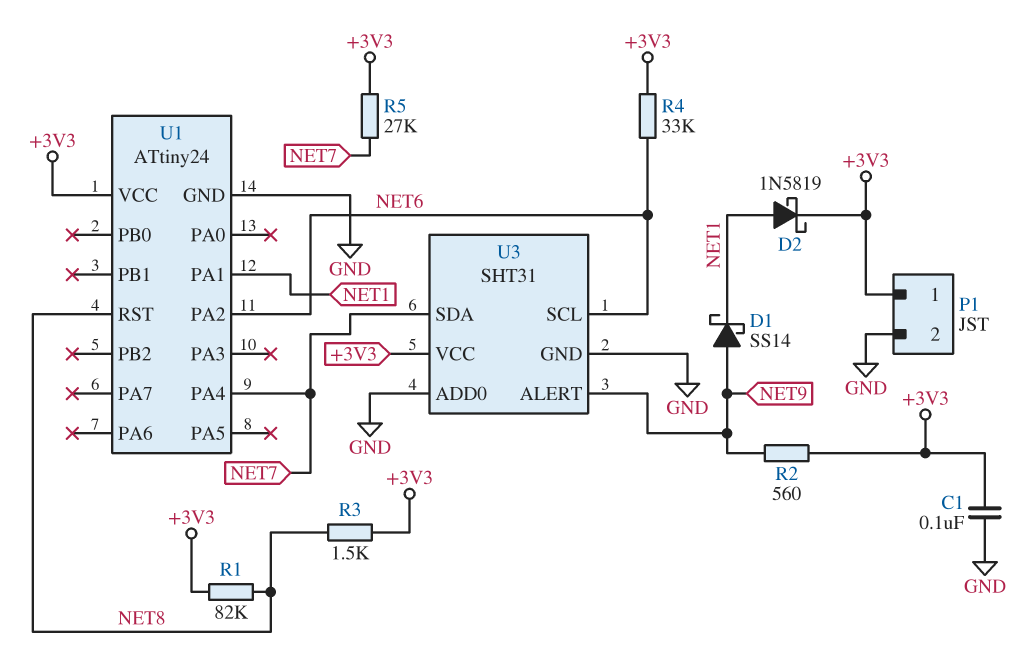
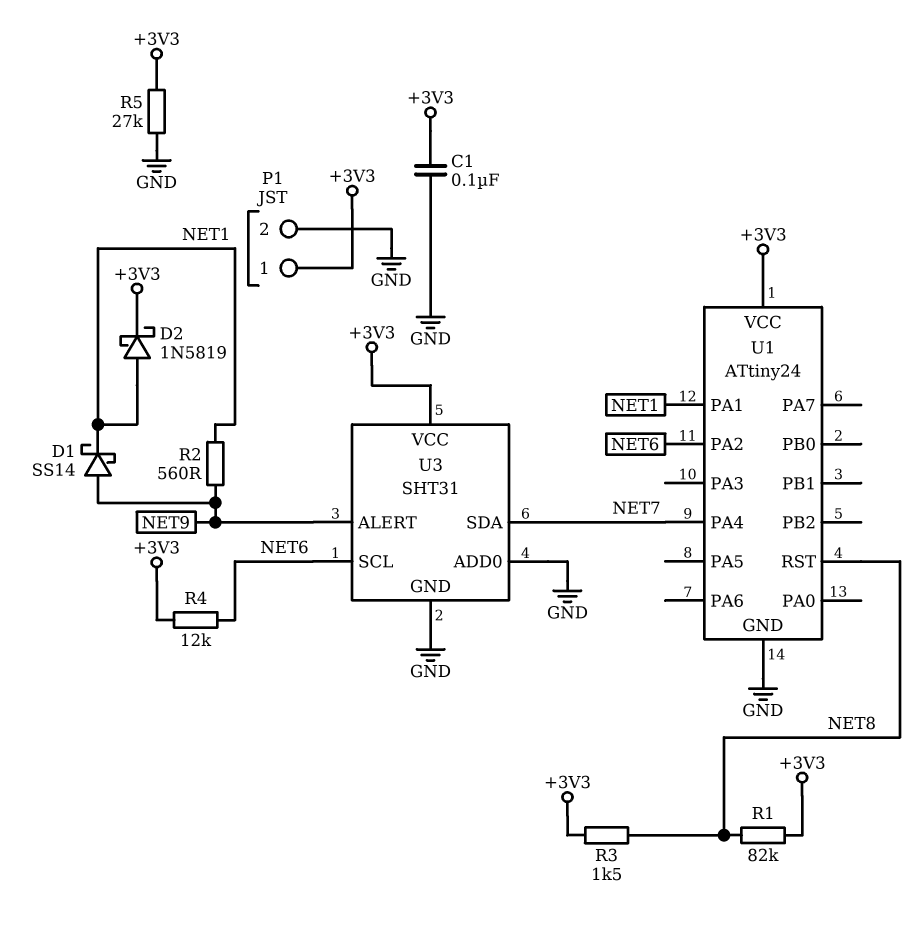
R2: 560 (+3V3, NET9) -> 560 (NET1, NET9)
R4: 33k (+3V3, NET6) -> 12k (+3V3, NET6)
R5: 27k (+3V3, NET7) -> 27k (+3V3, GND)

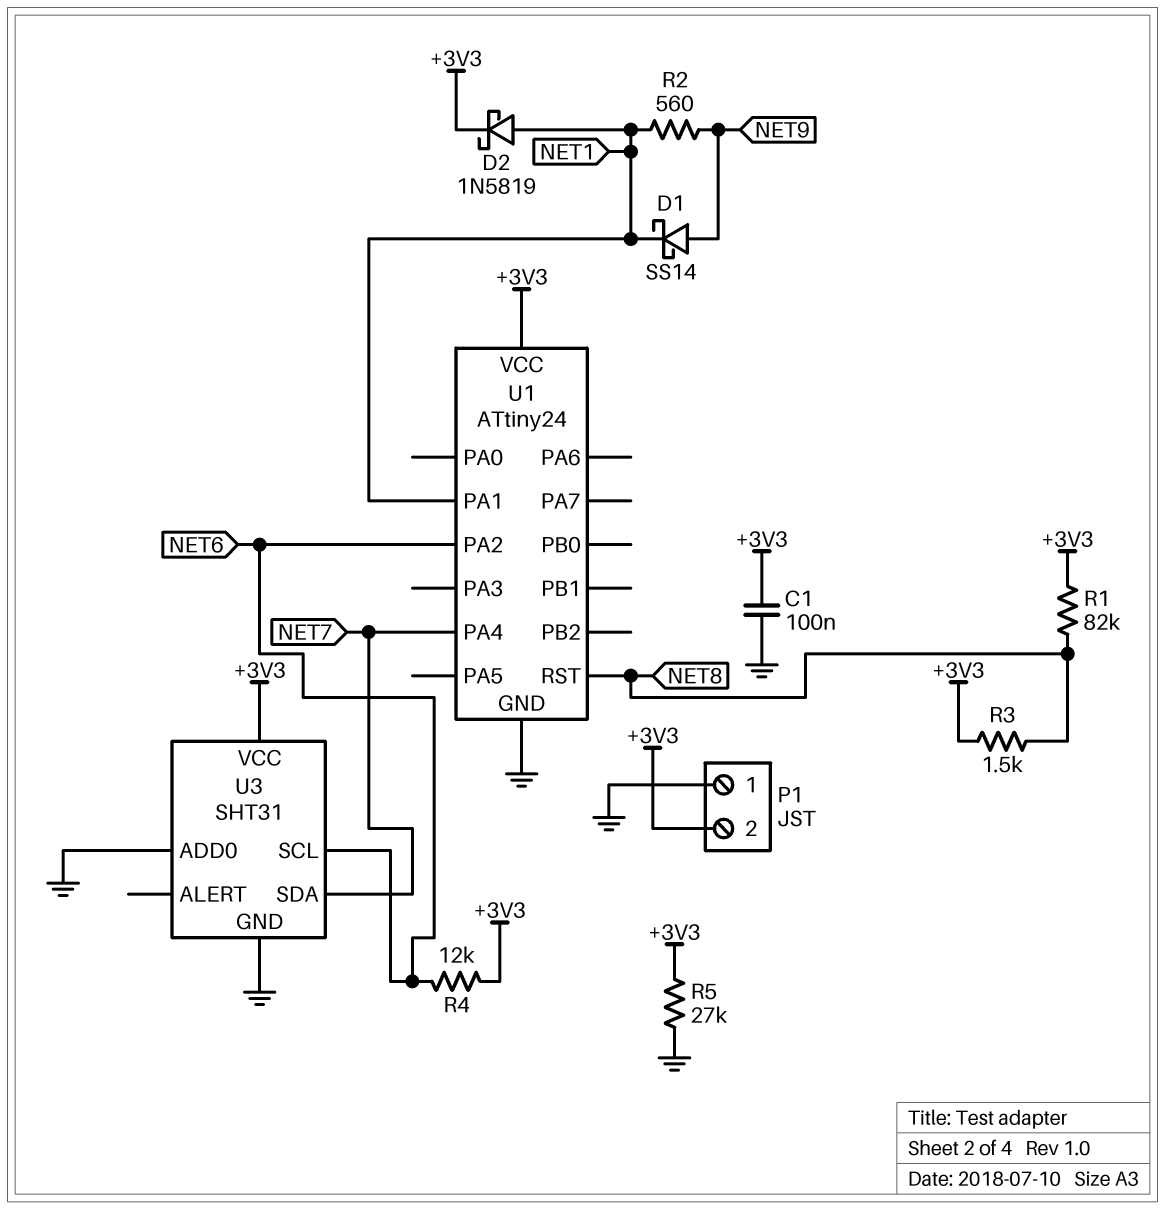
P1 pin 1: +3V3 -> GND
P1 pin 2: GND -> +3V3
U3 pin ALERT: NET9 -> none

